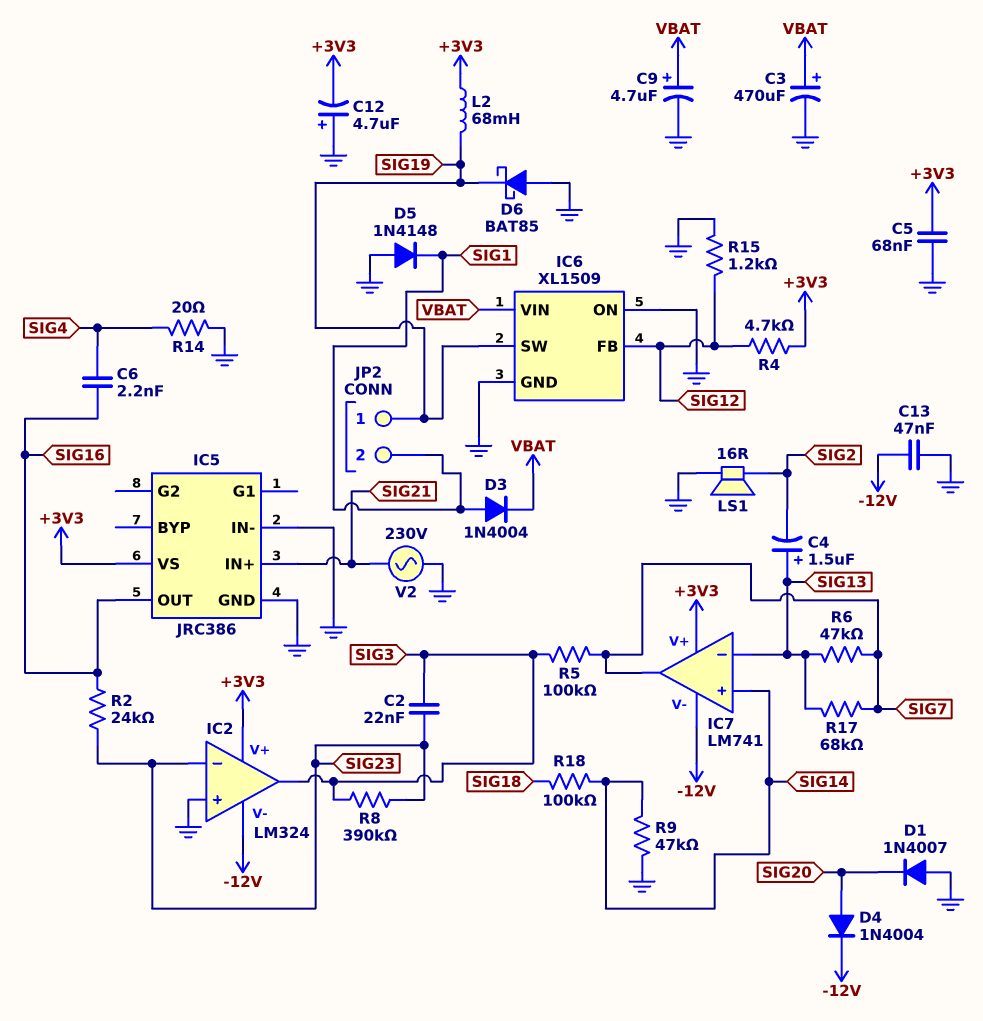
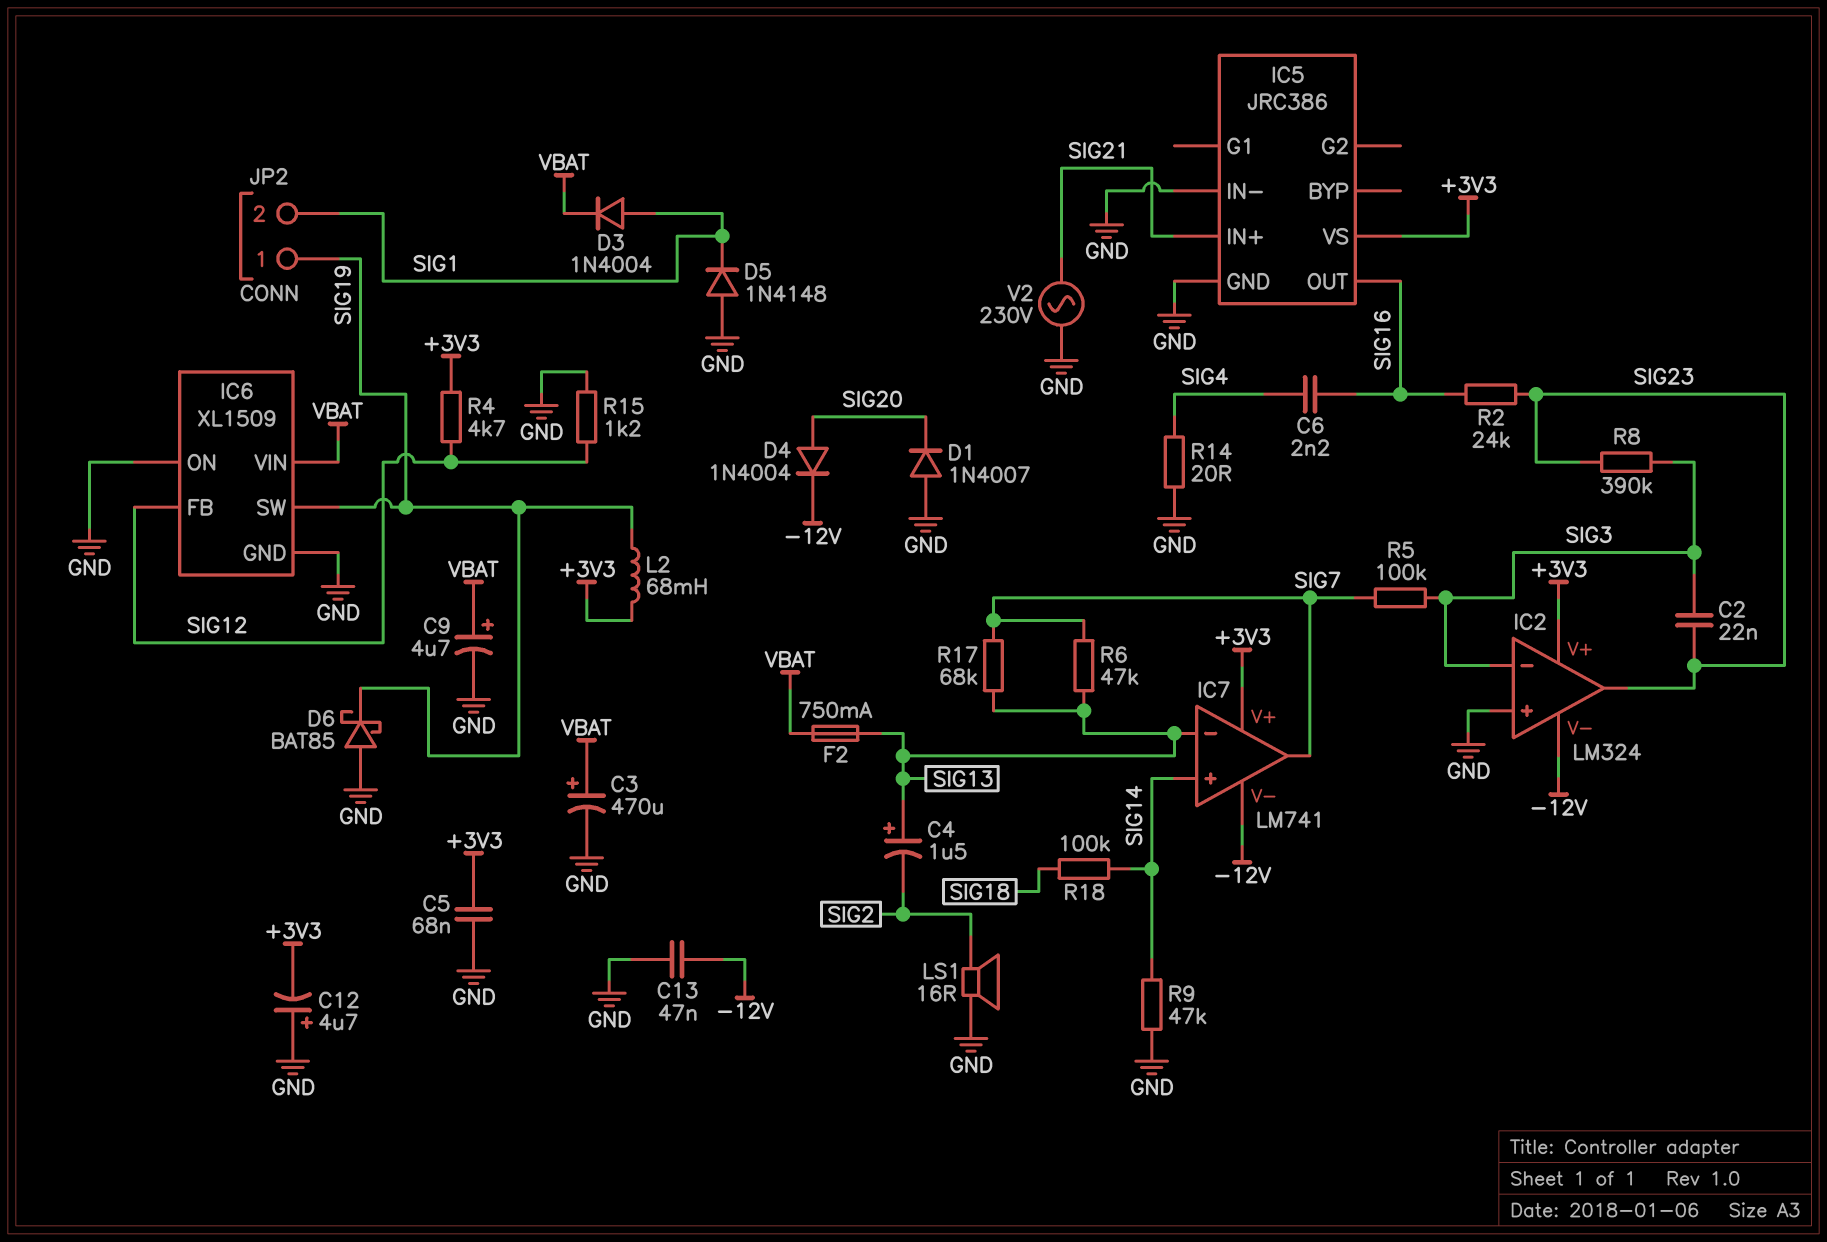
F2: none -> 750mA (SIG13, VBAT)
IC2 pin in-: SIG23 -> SIG3
IC2 pin out: SIG3 -> SIG23

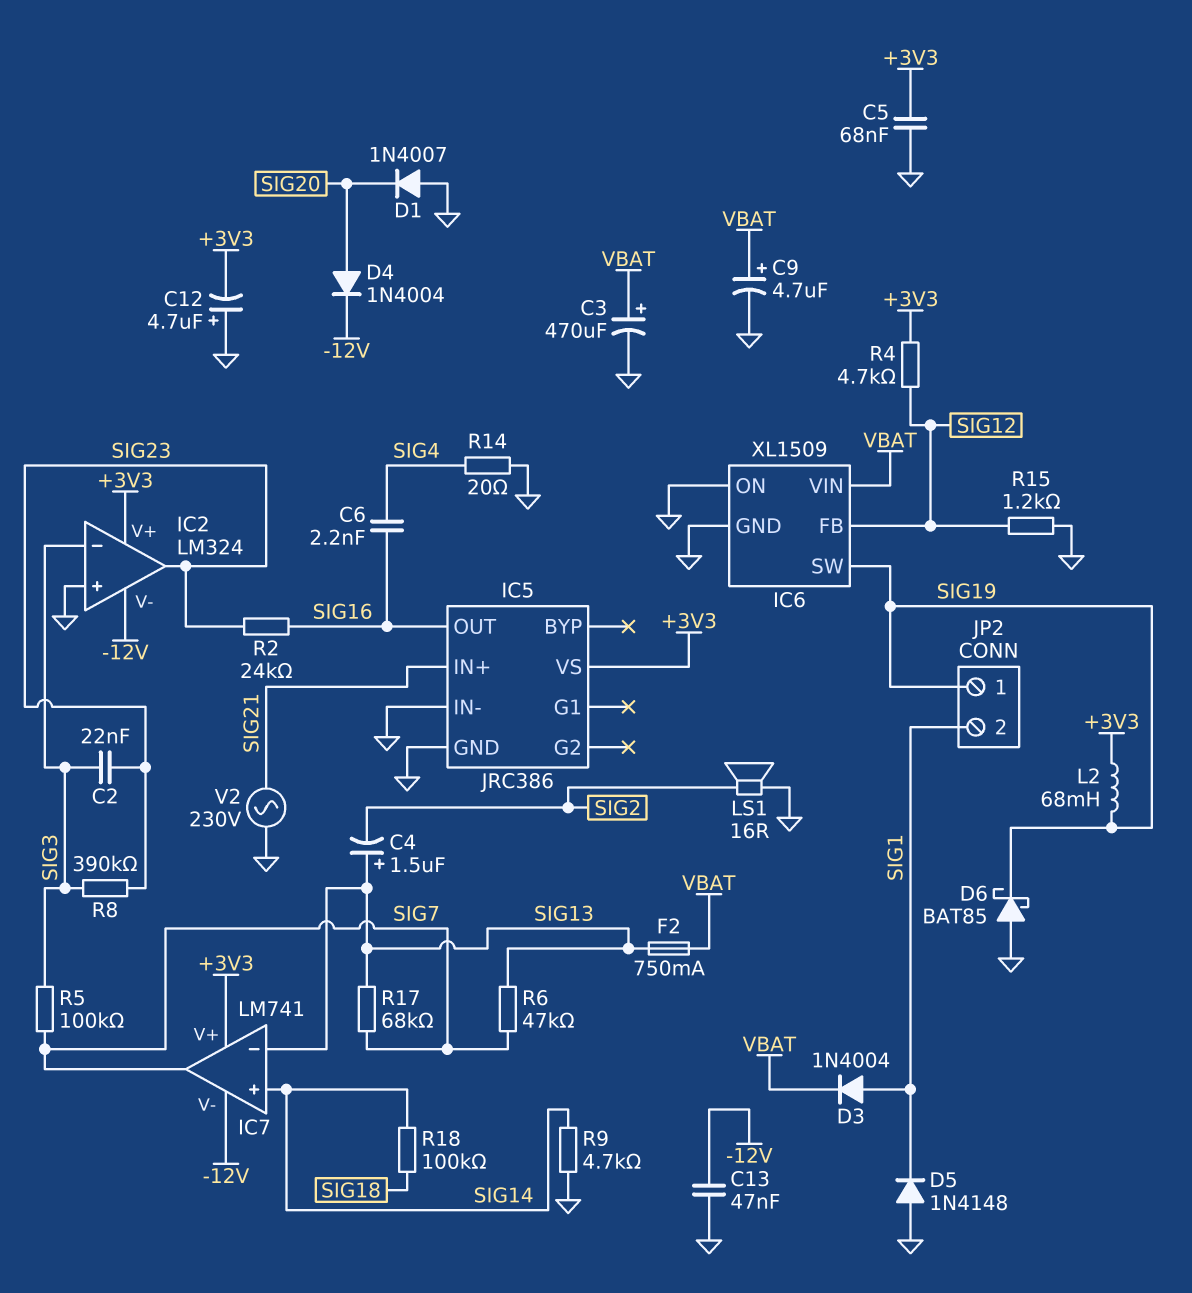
R9: 47k (GND, SIG14) -> 4.7k (GND, SIG14)

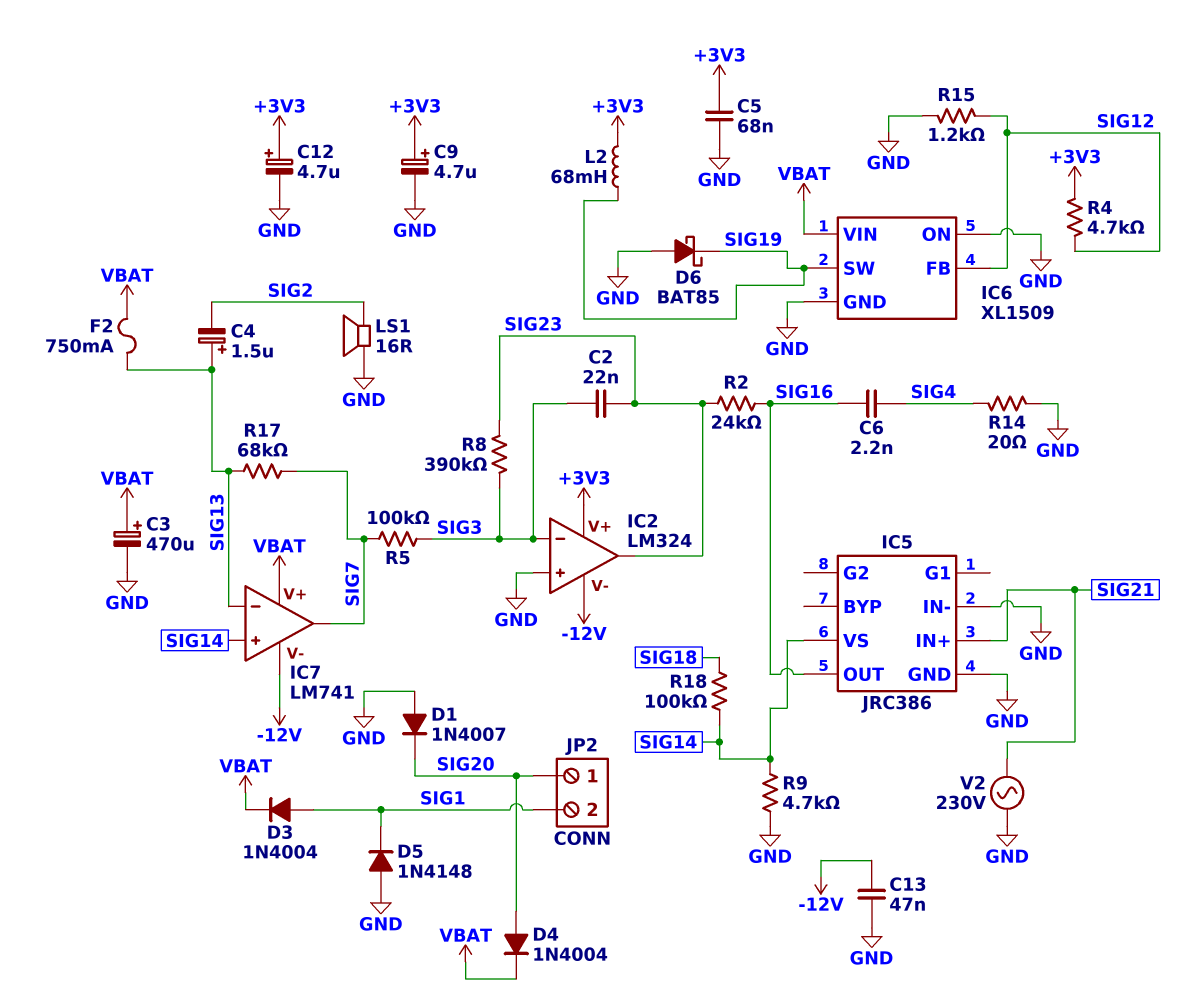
C9: 4.7uF (plus VBAT, minus GND) -> 4.7uF (plus +3V3, minus GND)
C12: 4.7uF (plus GND, minus +3V3) -> 4.7uF (plus +3V3, minus GND)
D4: diode 1N4004 (A SIG20, K -12V) -> diode 1N4004 (A SIG20, K VBAT)
IC5 pin VS: +3V3 -> SIG14
IC7 pin V+: +3V3 -> VBAT
JP2 pin 1: SIG19 -> SIG20
R6: 47k (SIG7, SIG13) -> none

